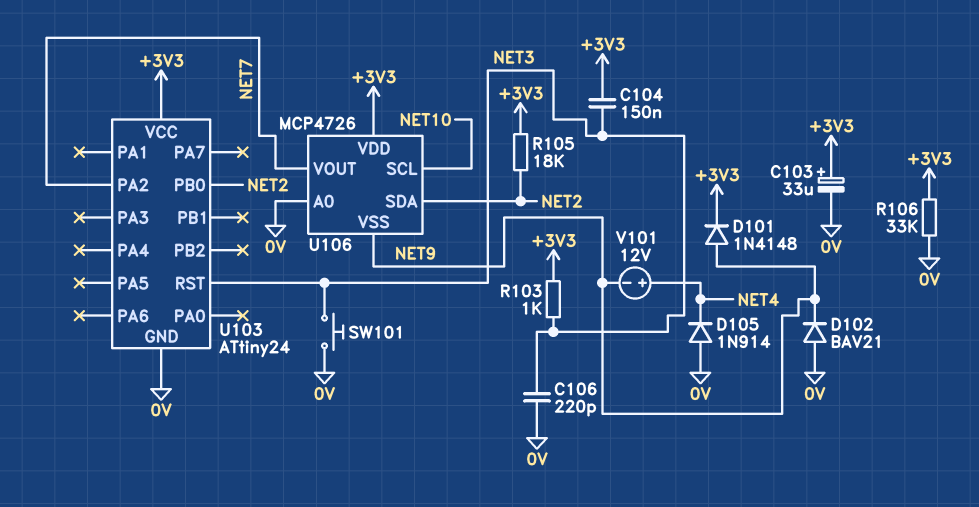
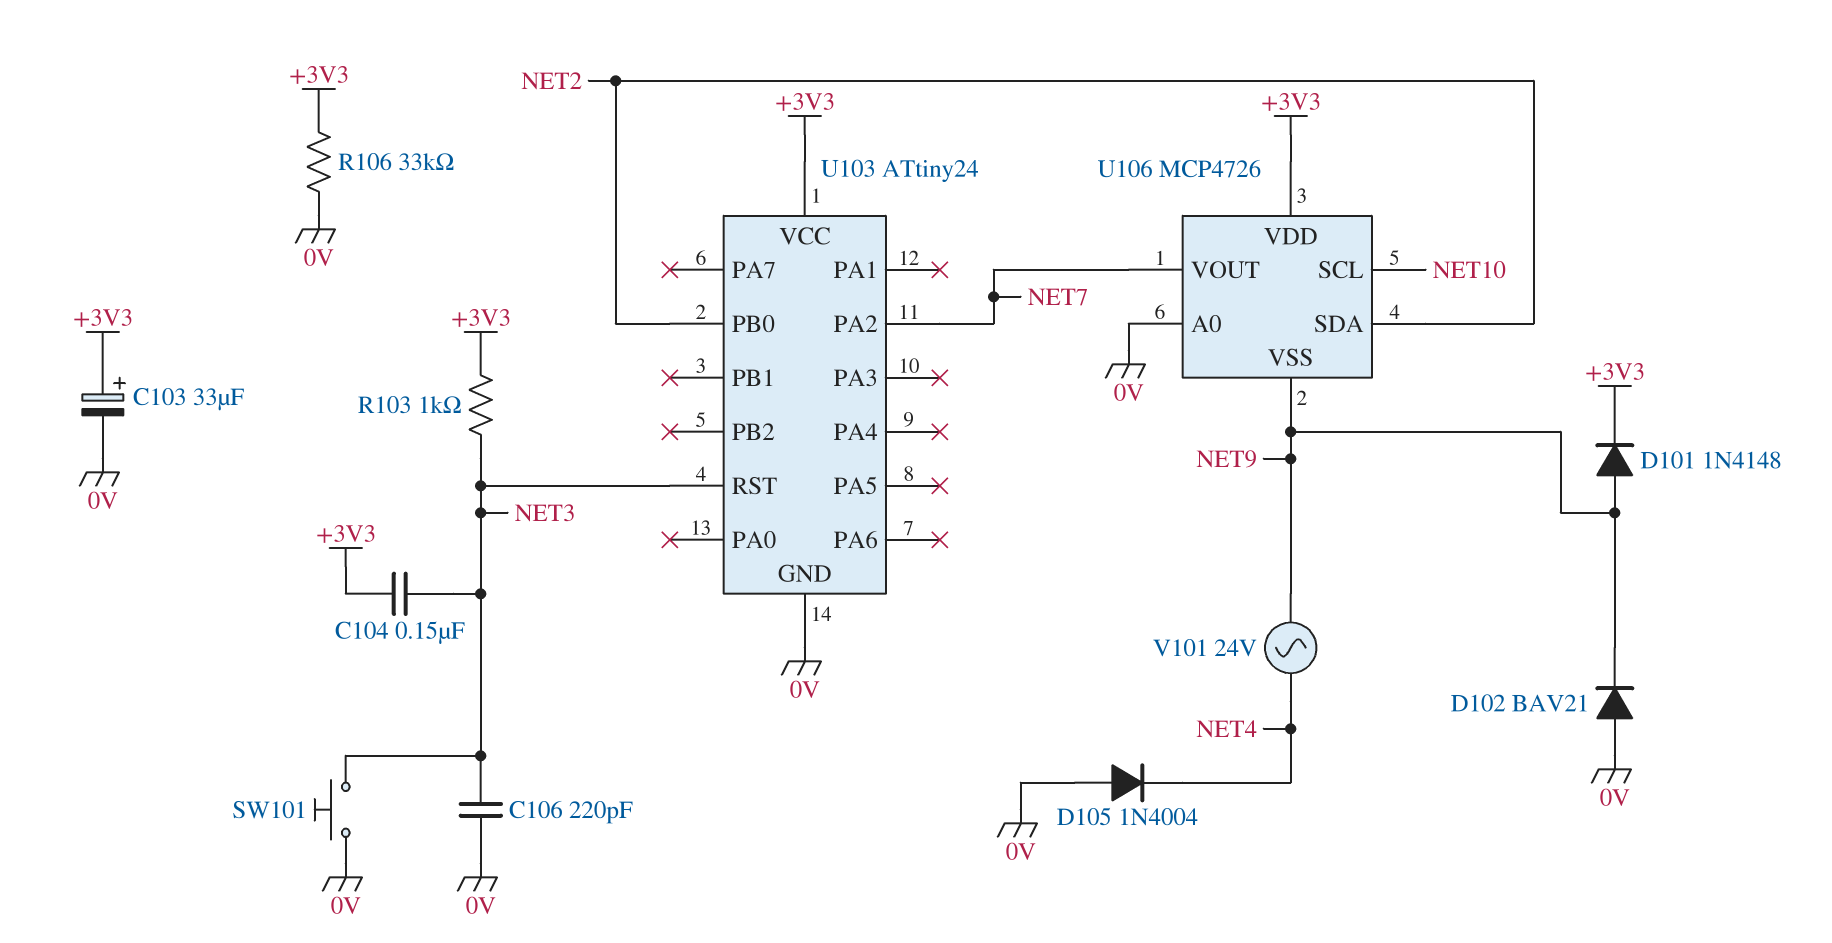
D105: diode 1N914 (A 0V, K NET4) -> diode 1N4004 (A 0V, K NET4)
R105: 18k (+3V3, NET2) -> none
V101: 12V (plus NET4, minus NET9) -> AC 24V (NET4, NET9)

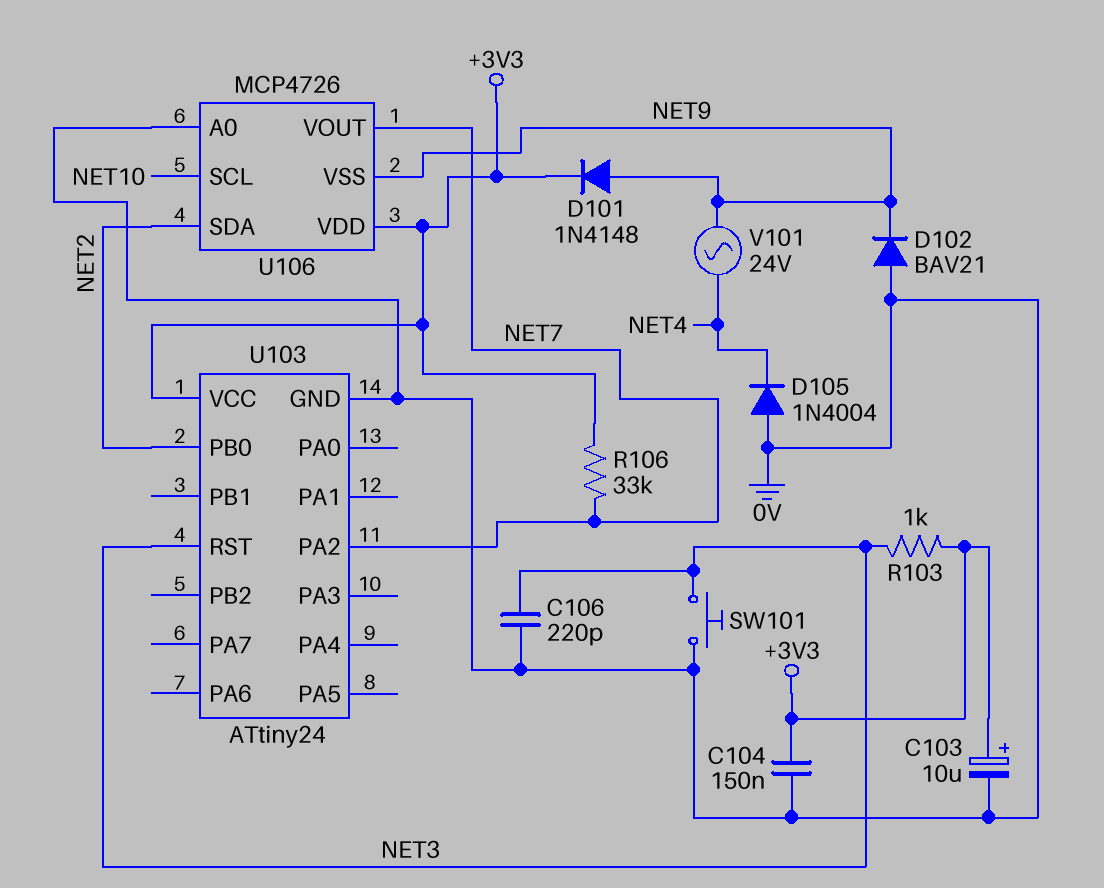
C103: 33uF (plus +3V3, minus 0V) -> 10uF (plus +3V3, minus 0V)
C104: 150nF (+3V3, NET3) -> 150nF (+3V3, 0V)
R106: 33k (+3V3, 0V) -> 33k (+3V3, NET7)

